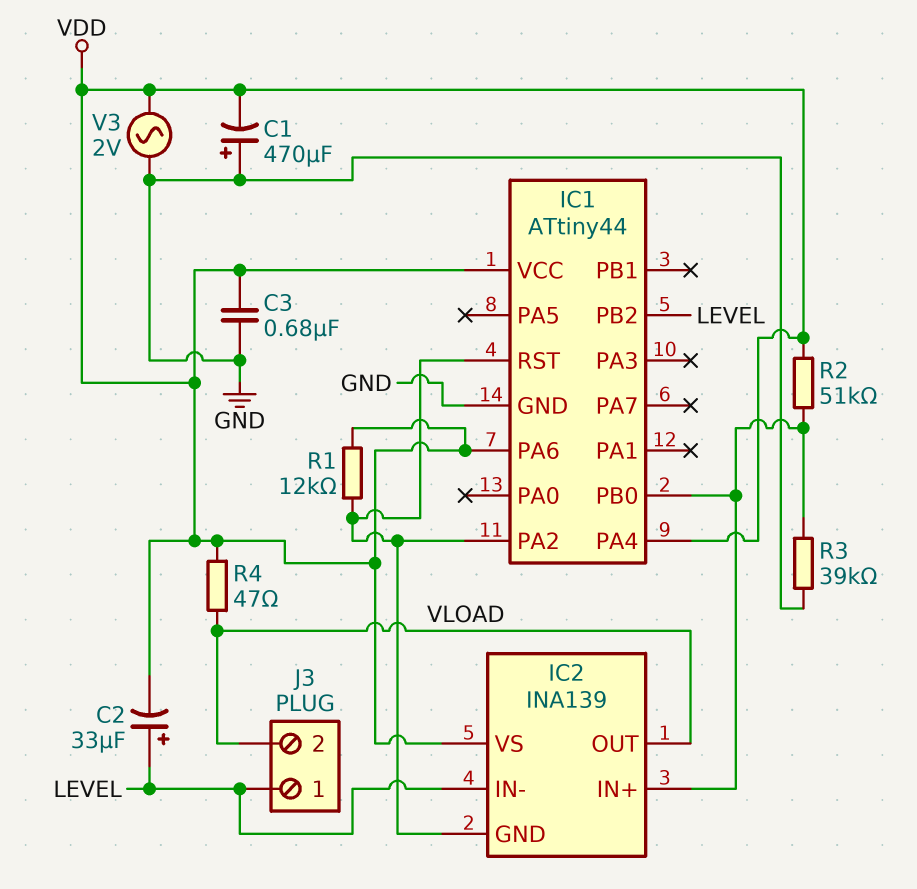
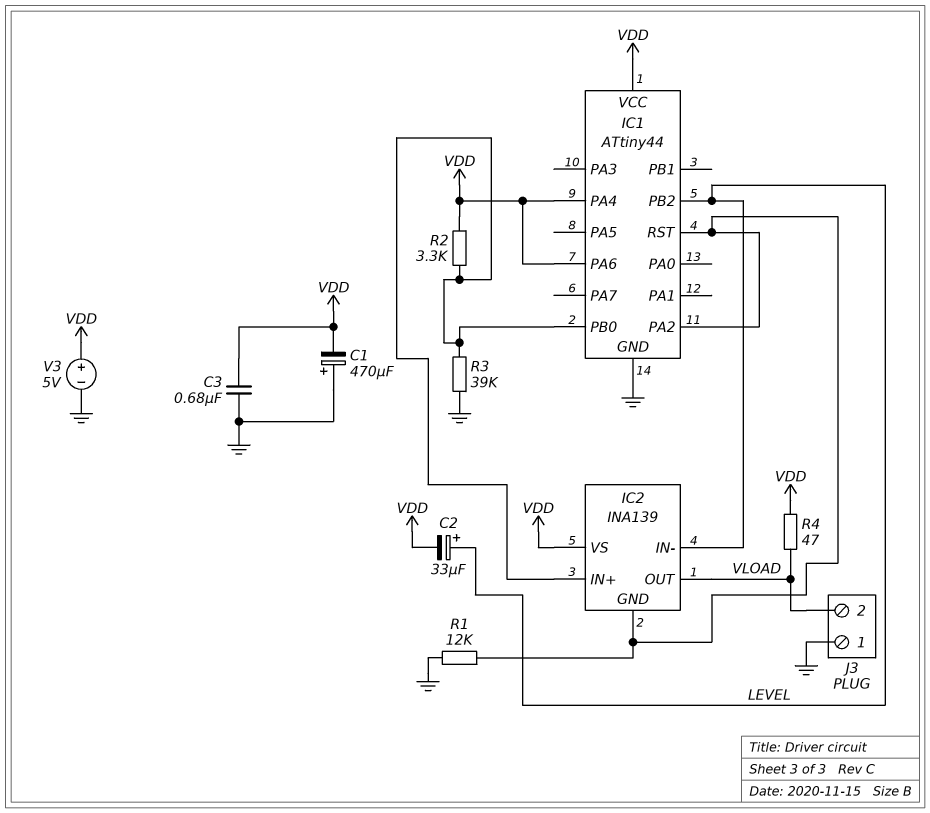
J3 pin 1: LEVEL -> GND
R1: 12k (IC1/PA2, VDD) -> 12k (GND, IC1/PA2)
R2: 51k (IC1/PB0, VDD) -> 3.3k (IC1/PB0, VDD)
V3: AC 2V (GND, VDD) -> 5V (plus VDD, minus GND)

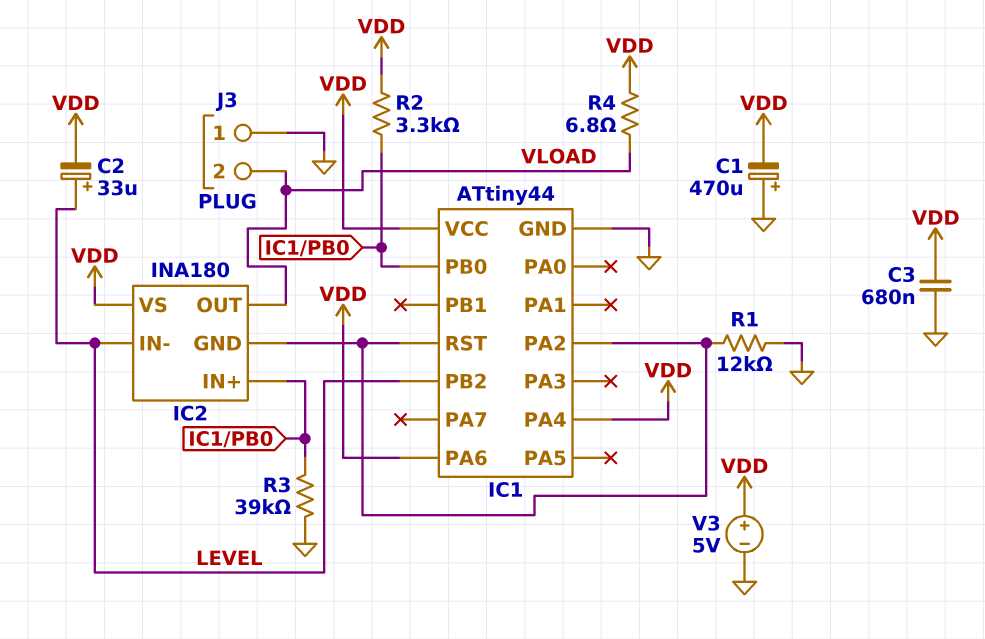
IC2: INA139 -> INA180
R4: 47 (VDD, VLOAD) -> 6.8 (VDD, VLOAD)

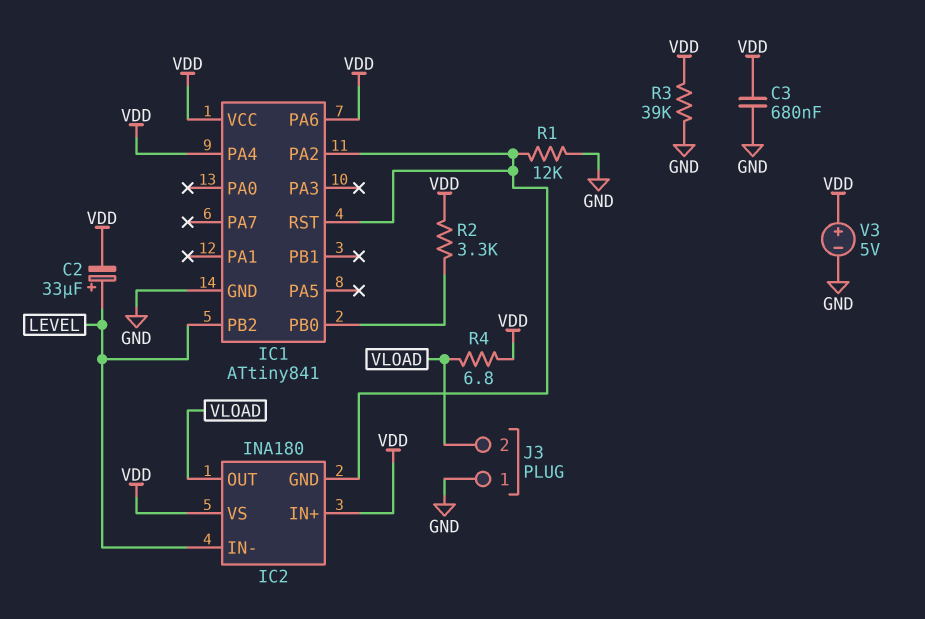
C1: 470uF (plus GND, minus VDD) -> none
IC1: ATtiny44 -> ATtiny841
IC2 pin IN+: IC1/PB0 -> VDD
R3: 39k (GND, IC1/PB0) -> 39k (GND, VDD)

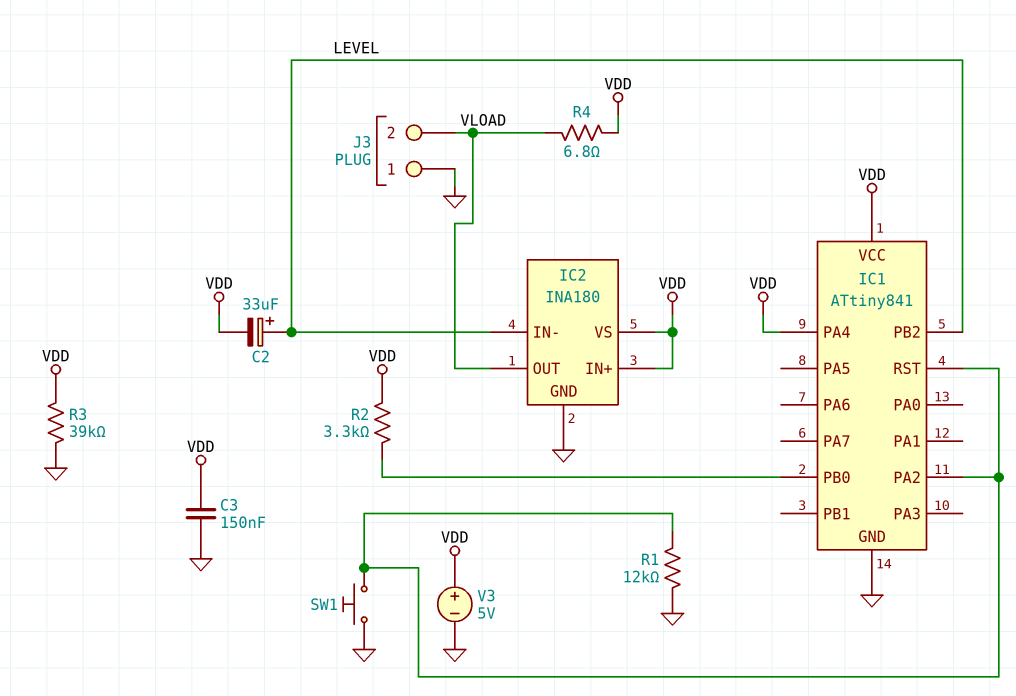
C3: 680nF (GND, VDD) -> 150nF (GND, VDD)
IC1 pin PA6: VDD -> none
IC2 pin GND: IC1/PA2 -> GND
SW1: none -> button (GND, IC1/PA2)

